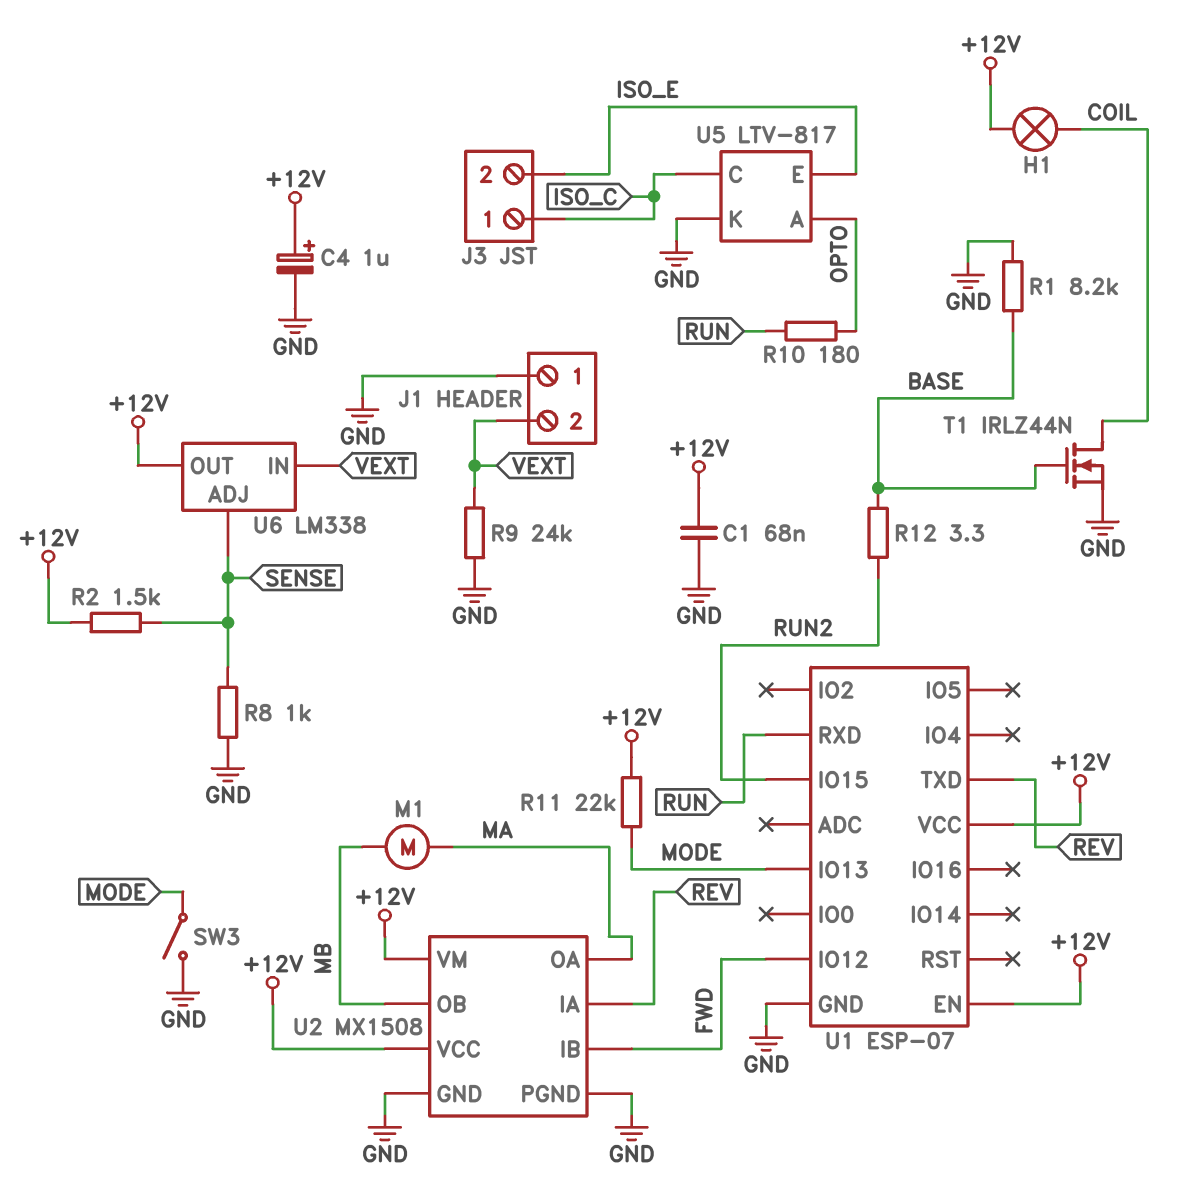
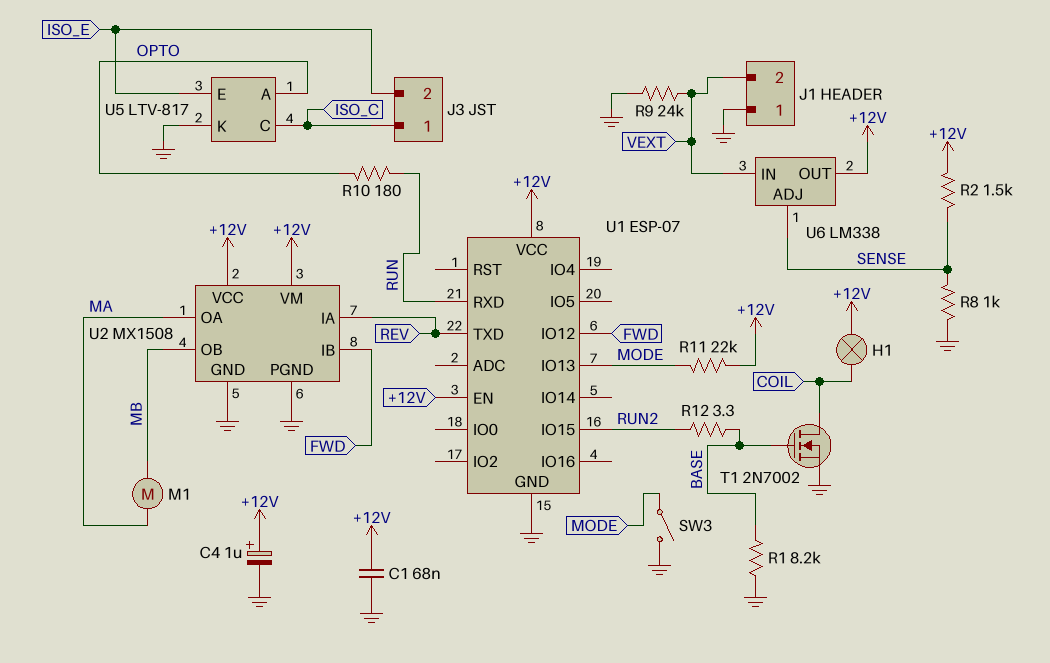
T1: NMOS IRLZ44N (G BASE, D COIL, S GND) -> NMOS 2N7002 (G BASE, D COIL, S GND)

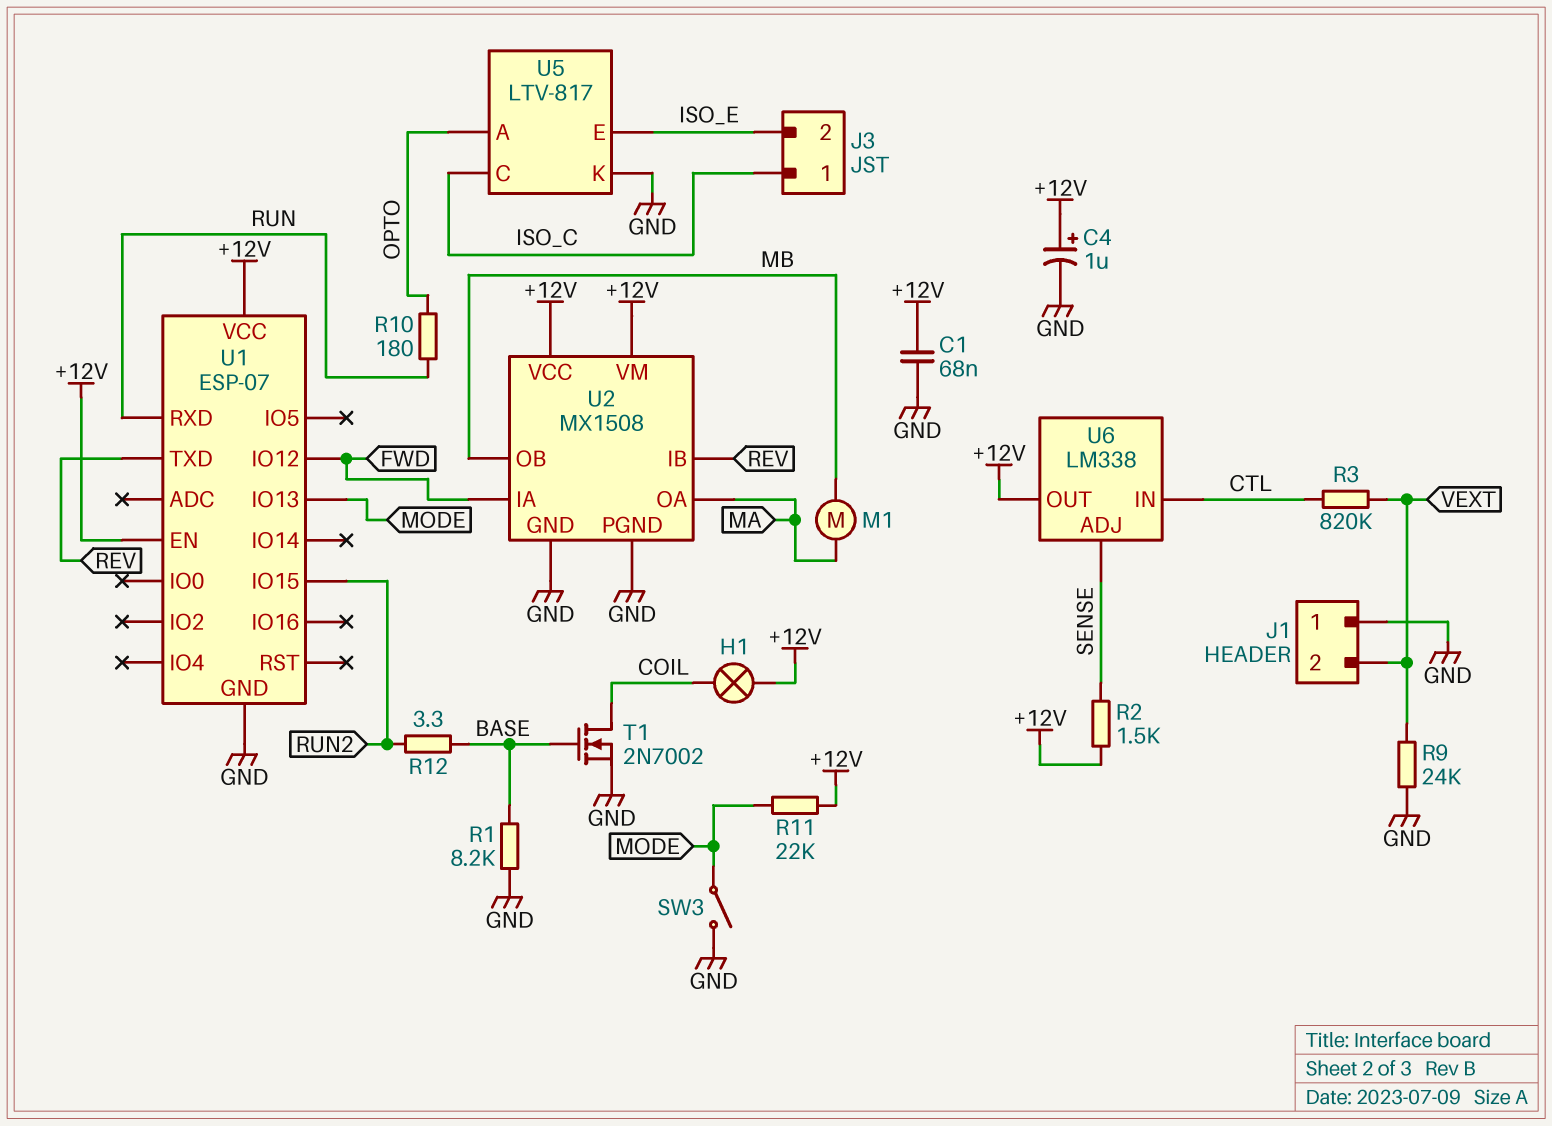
R3: none -> 820k (CTL, VEXT)
R8: 1k (GND, SENSE) -> none
U2 pin IA: REV -> FWD
U2 pin IB: FWD -> REV
U6 pin IN: VEXT -> CTL

